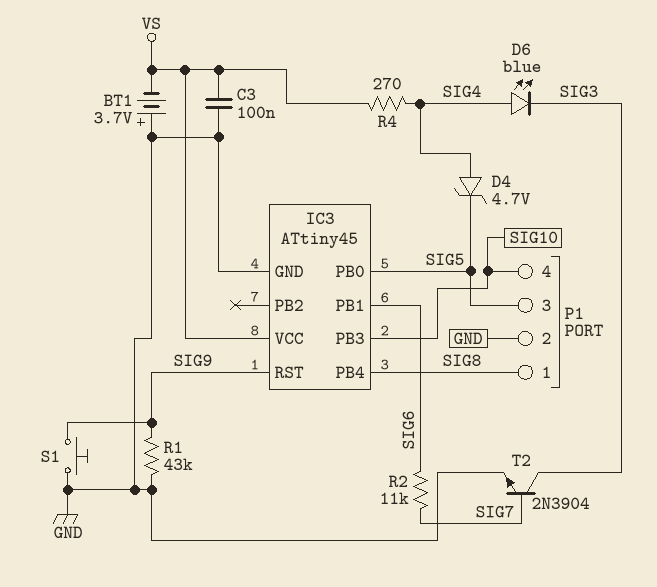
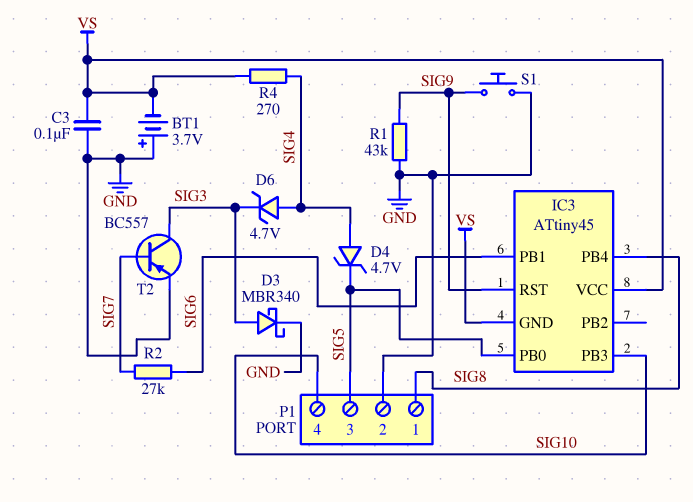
D3: none -> schottky MBR340 (A SIG3, K GND)
D6: LED blue (A SIG4, K SIG3) -> zener 4.7V (A SIG4, K SIG3)
IC3 pin GND: GND -> VS
R2: 11k (SIG6, SIG7) -> 27k (SIG6, SIG7)
T2: NPN 2N3904 (B SIG7, C SIG3, E GND) -> PNP BC557 (B SIG7, C SIG3, E GND)

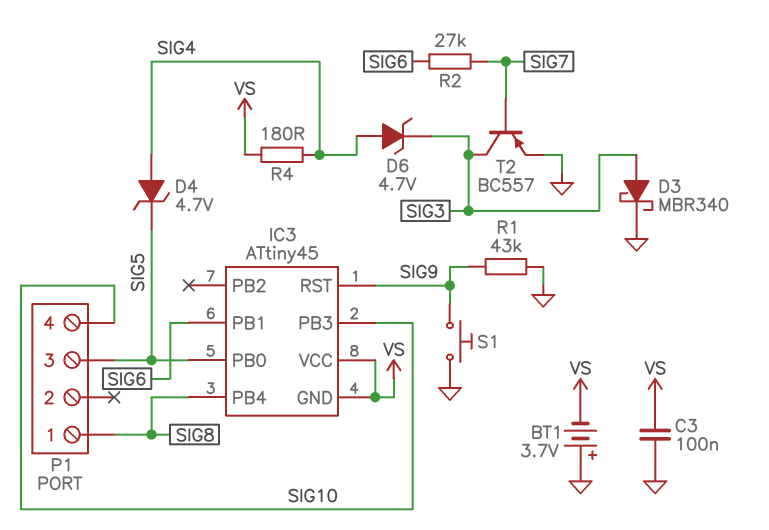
P1 pin 2: GND -> none
R4: 270 (SIG4, VS) -> 180 (SIG4, VS)

